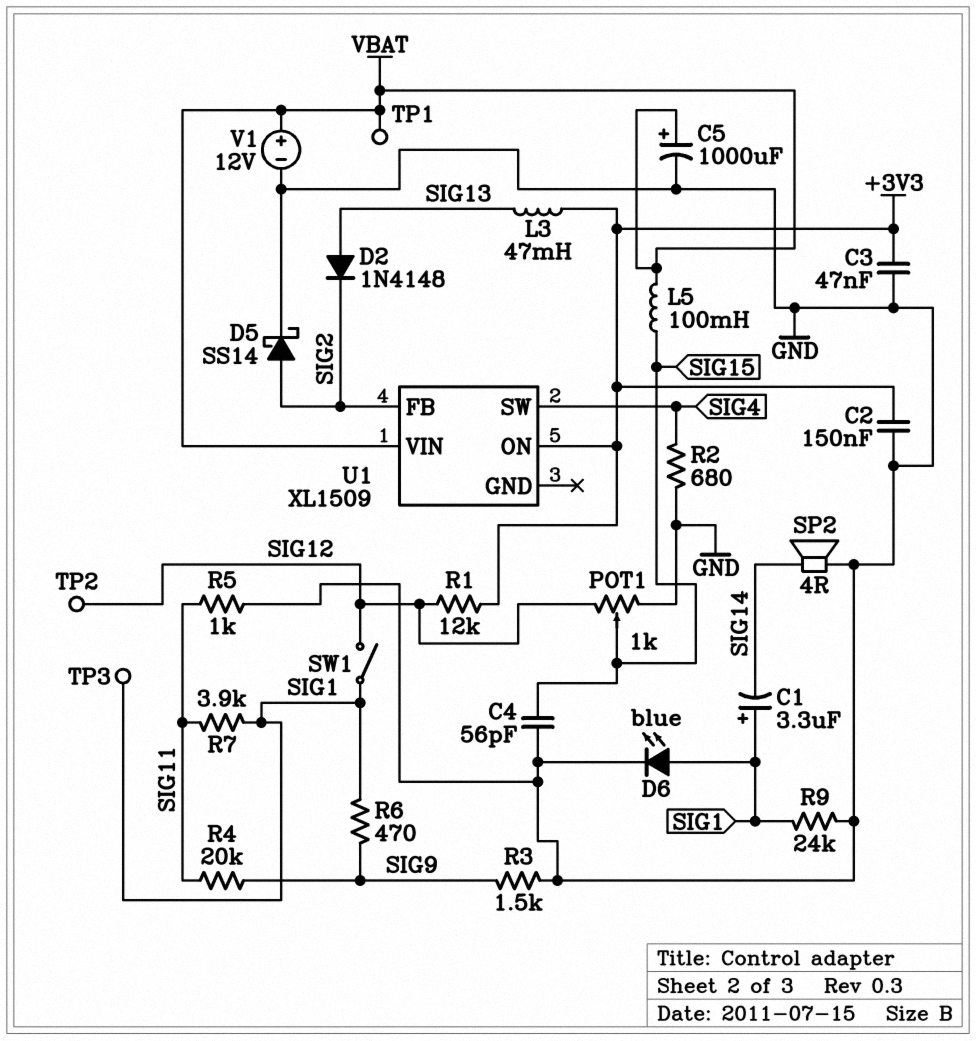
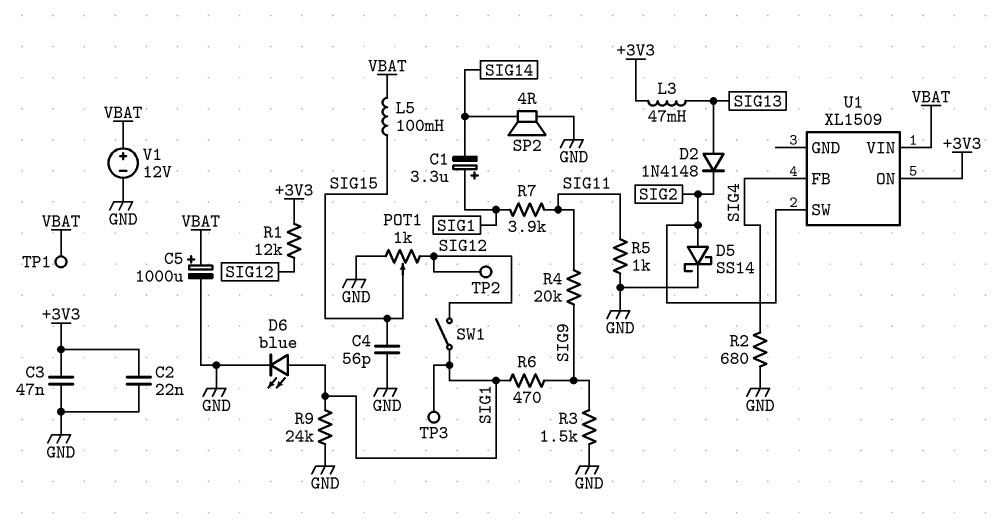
C2: 150nF (+3V3, GND) -> 22nF (+3V3, GND)
U1 pin FB: SIG2 -> SIG4
U1 pin SW: SIG4 -> SIG2

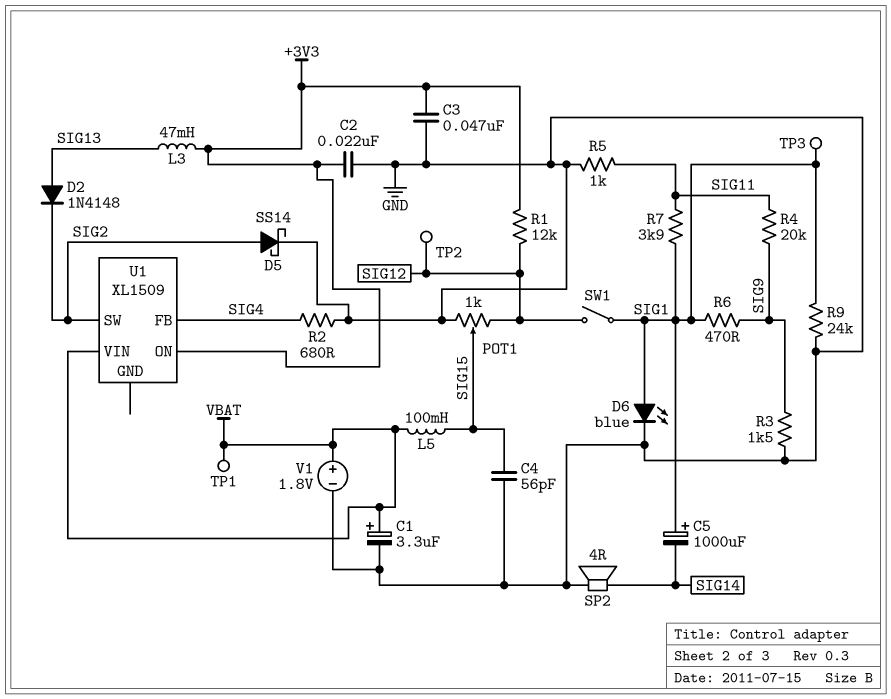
C1: 3.3uF (plus SIG1, minus SIG14) -> 3.3uF (plus VBAT, minus GND)
C5: 1000uF (plus VBAT, minus GND) -> 1000uF (plus SIG1, minus SIG14)
V1: 12V (plus VBAT, minus GND) -> 1.8V (plus VBAT, minus GND)

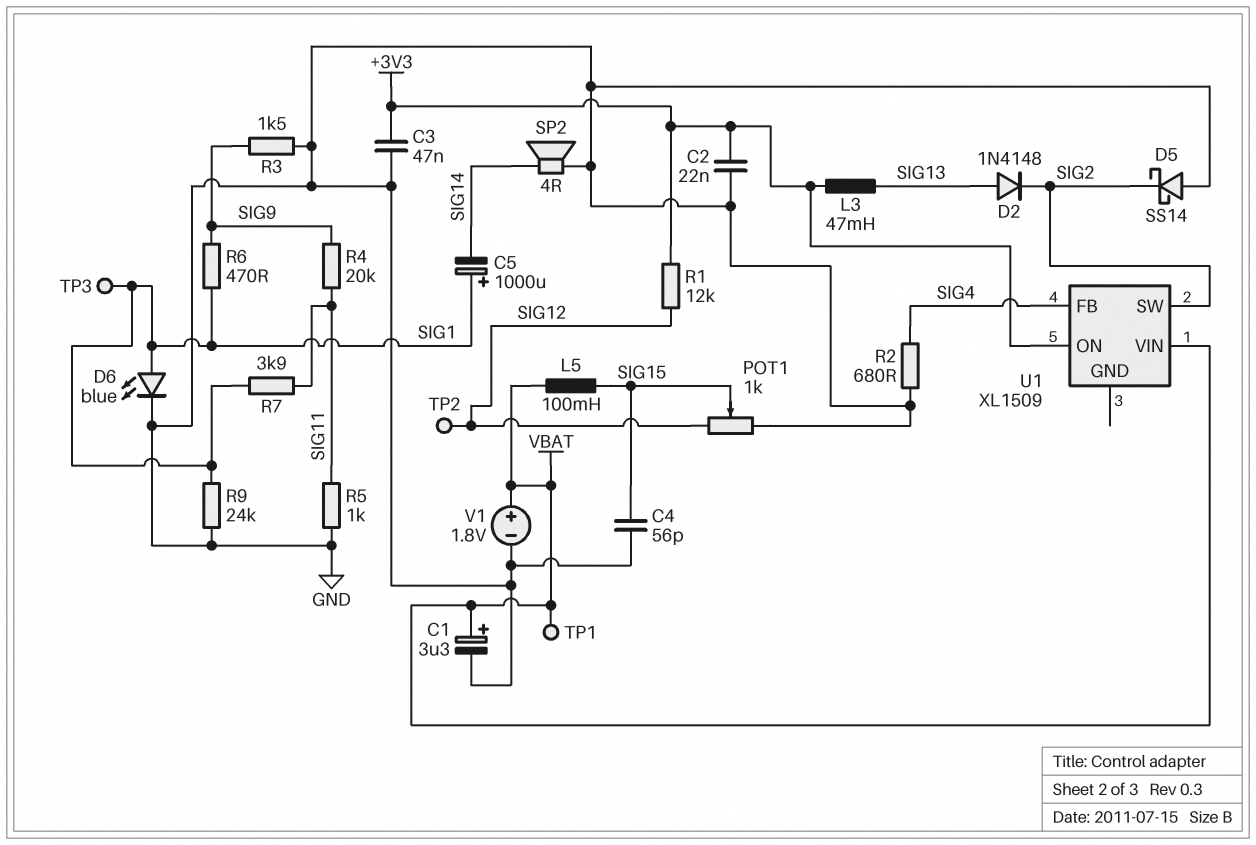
D5: schottky SS14 (A SIG2, K GND) -> schottky SS14 (A GND, K SIG2)
SW1: switch (SIG1, SIG12) -> none

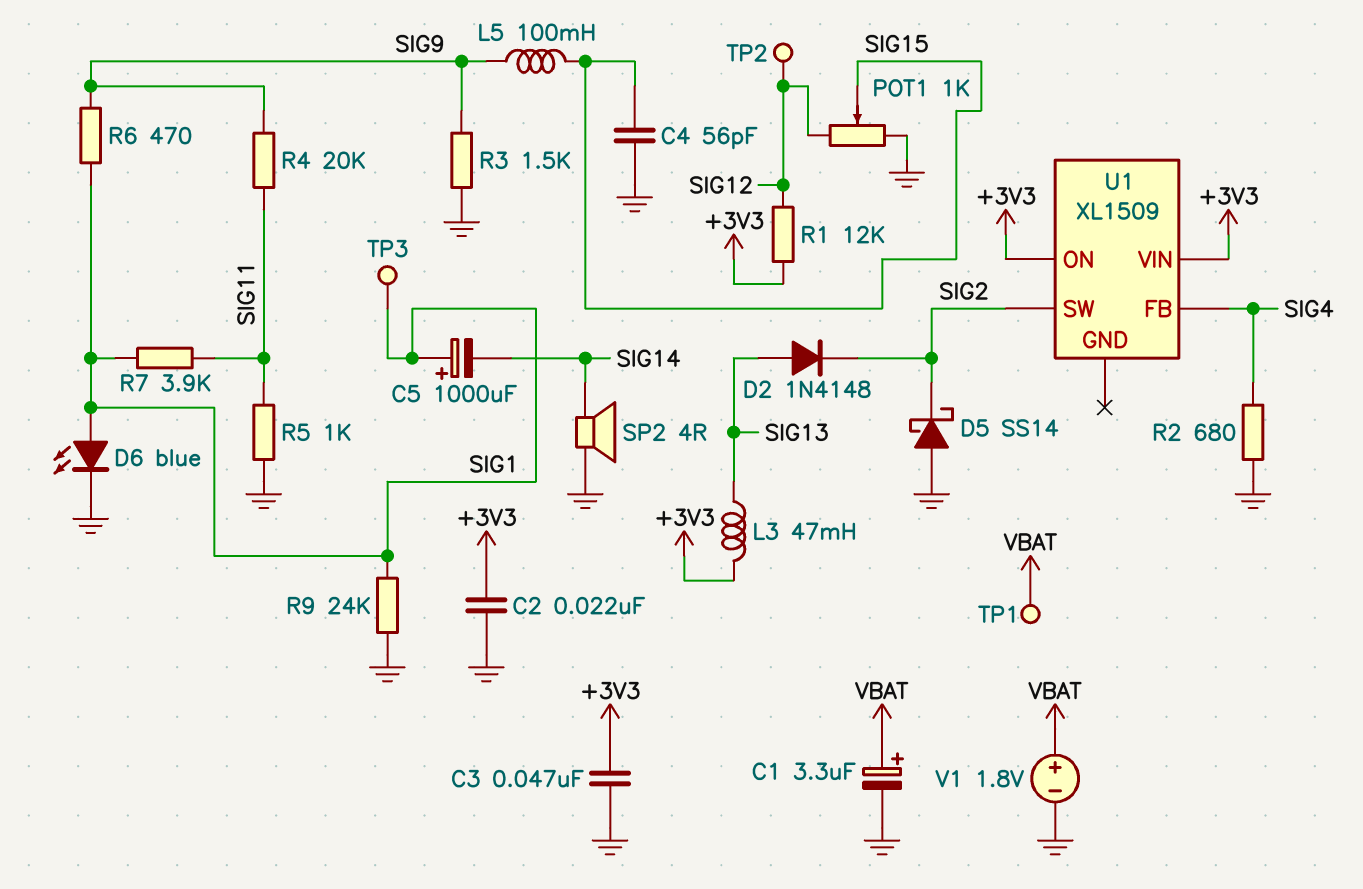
L5: 100mH (SIG15, VBAT) -> 100mH (SIG9, SIG15)
U1 pin VIN: VBAT -> +3V3

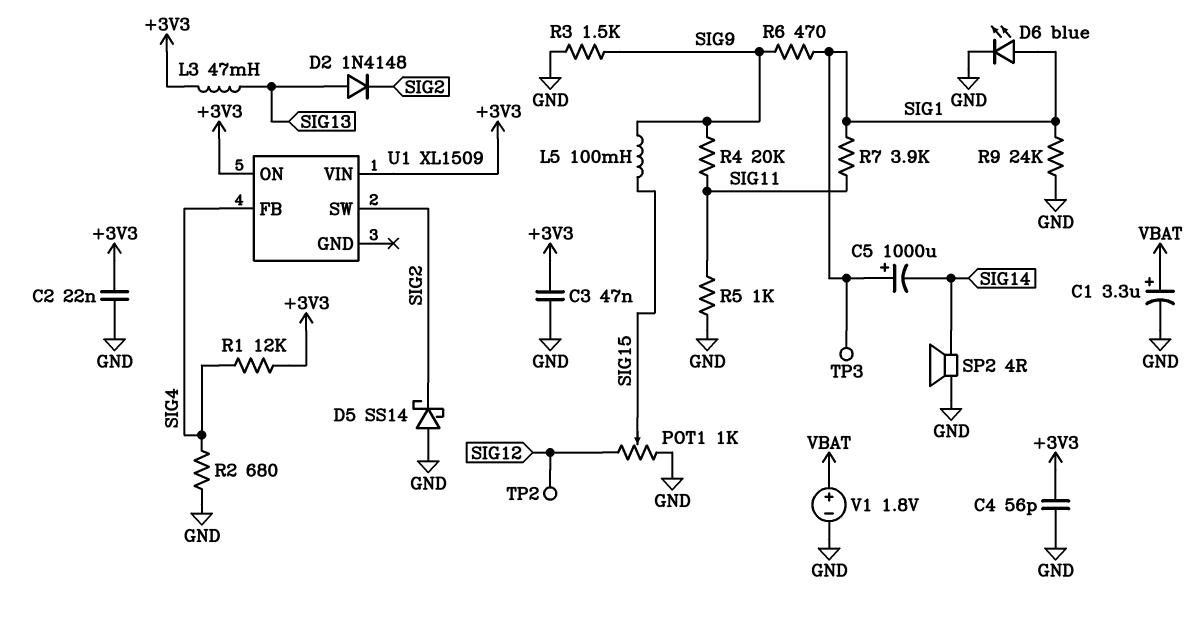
C4: 56pF (GND, SIG15) -> 56pF (+3V3, GND)
R1: 12k (+3V3, SIG12) -> 12k (+3V3, SIG4)
TP1: test point (VBAT) -> none

